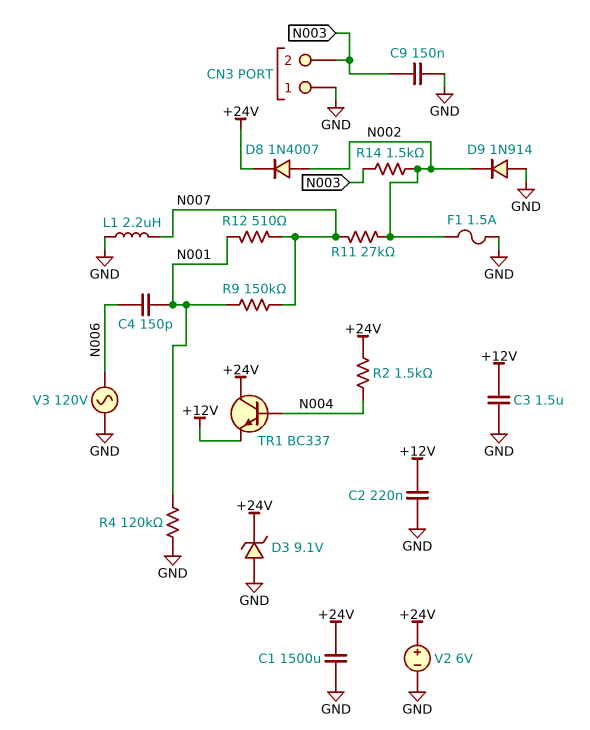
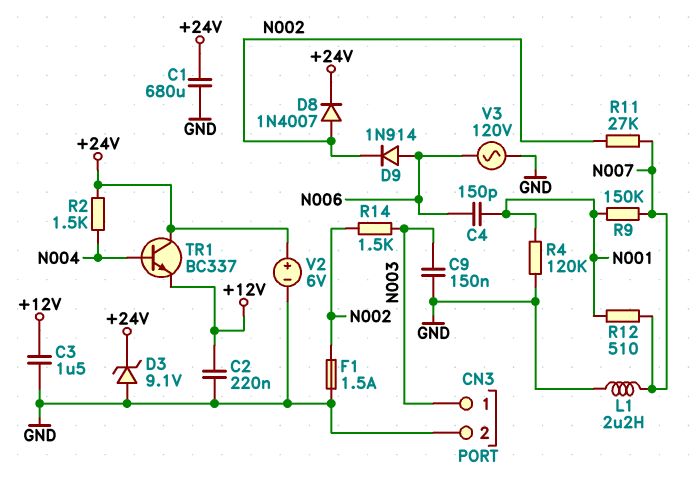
C1: 1500uF (+24V, GND) -> 680uF (+24V, GND)
CN3 pin 1: GND -> N003
CN3 pin 2: N003 -> GND
D9: diode 1N914 (A GND, K N002) -> diode 1N914 (A N006, K N002)

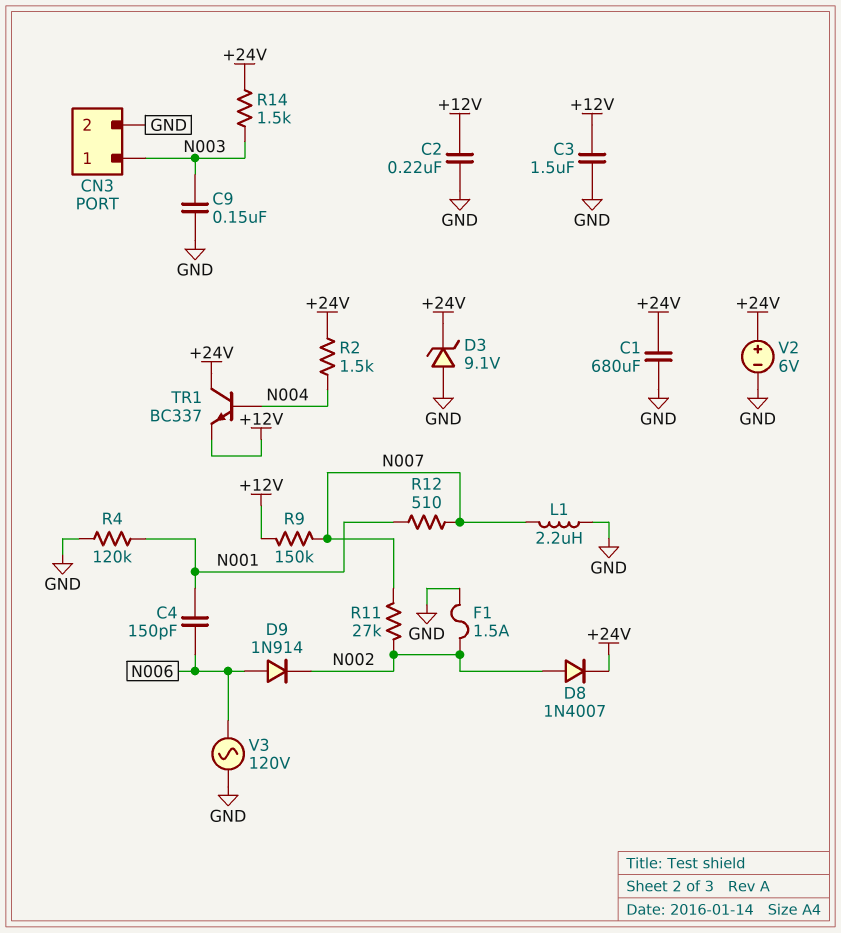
R9: 150k (N001, N007) -> 150k (+12V, N007)
R14: 1.5k (N002, N003) -> 1.5k (+24V, N003)

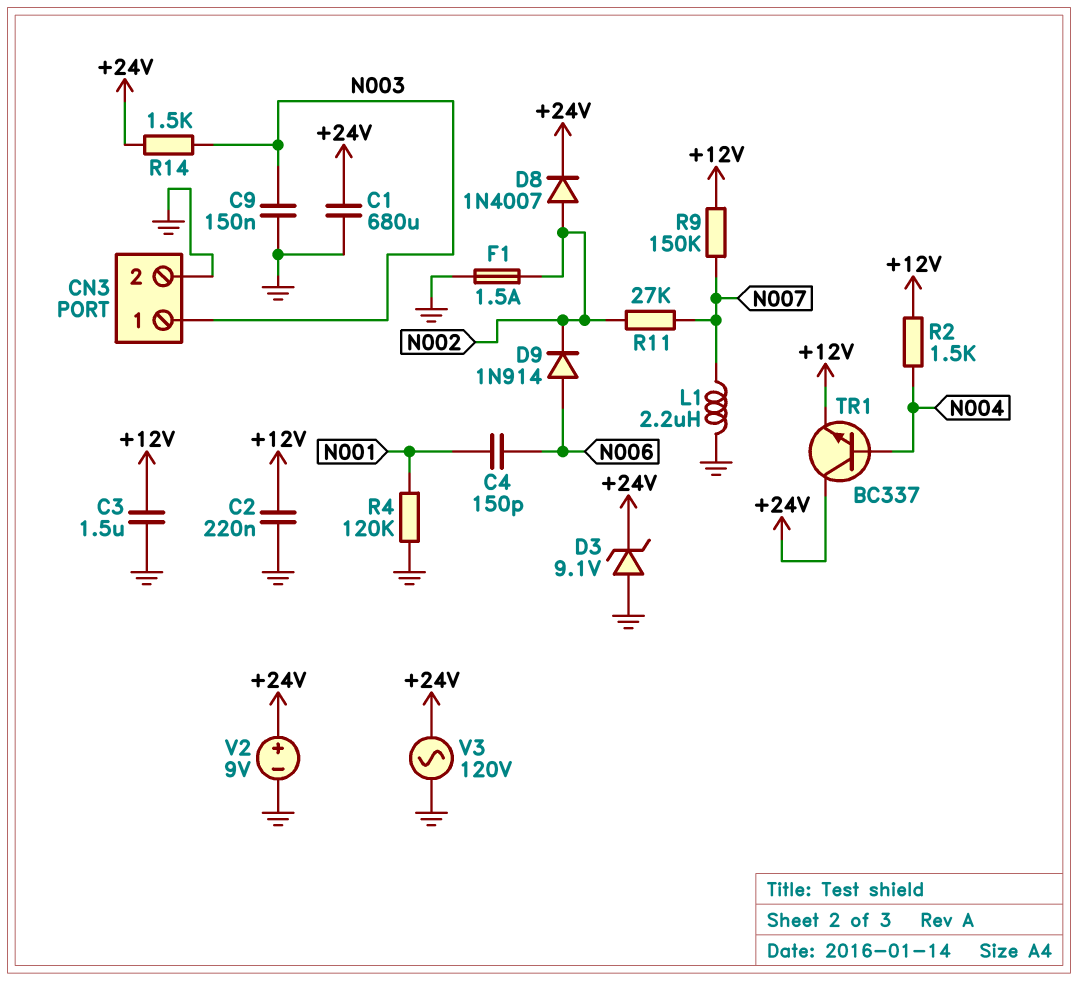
R2: 1.5k (+24V, N004) -> 1.5k (+12V, N004)
R12: 510 (N001, N007) -> none
V2: 6V (plus +24V, minus GND) -> 9V (plus +24V, minus GND)
V3: AC 120V (GND, N006) -> AC 120V (+24V, GND)

